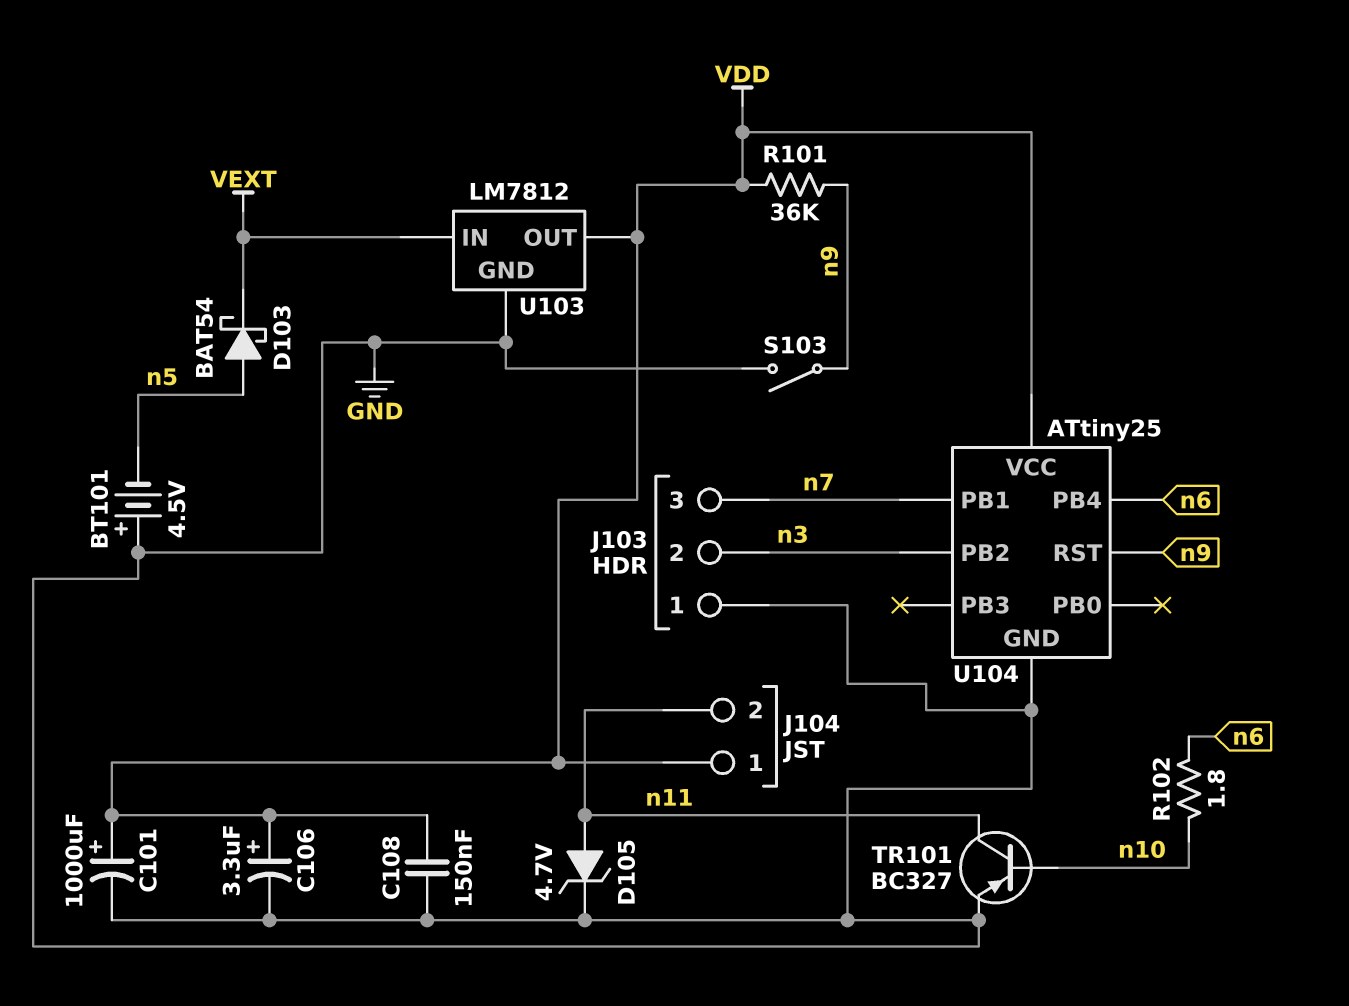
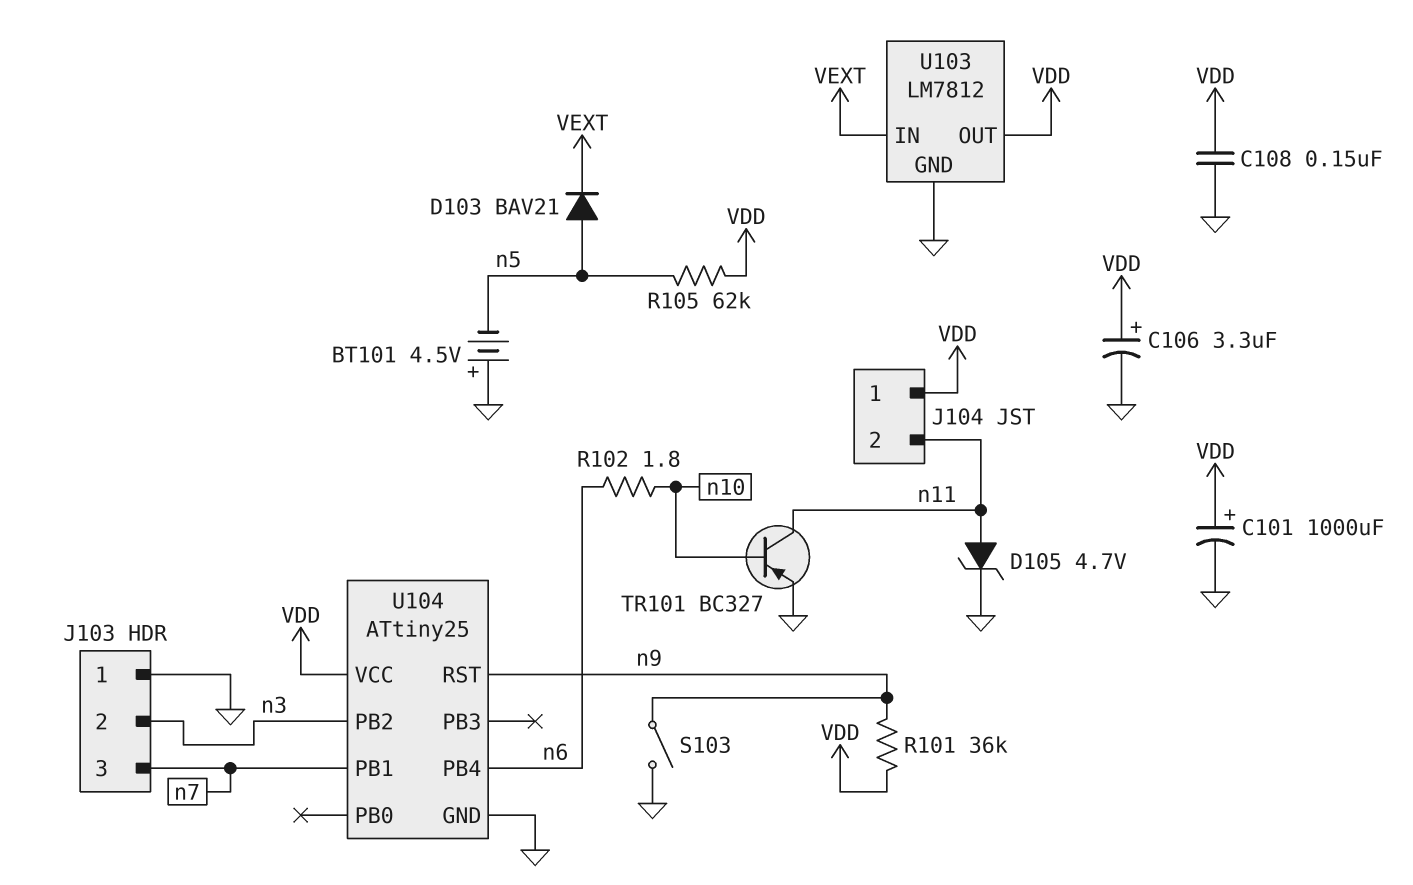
D103: schottky BAT54 (A n5, K VEXT) -> diode BAV21 (A n5, K VEXT)
R105: none -> 62k (VDD, n5)

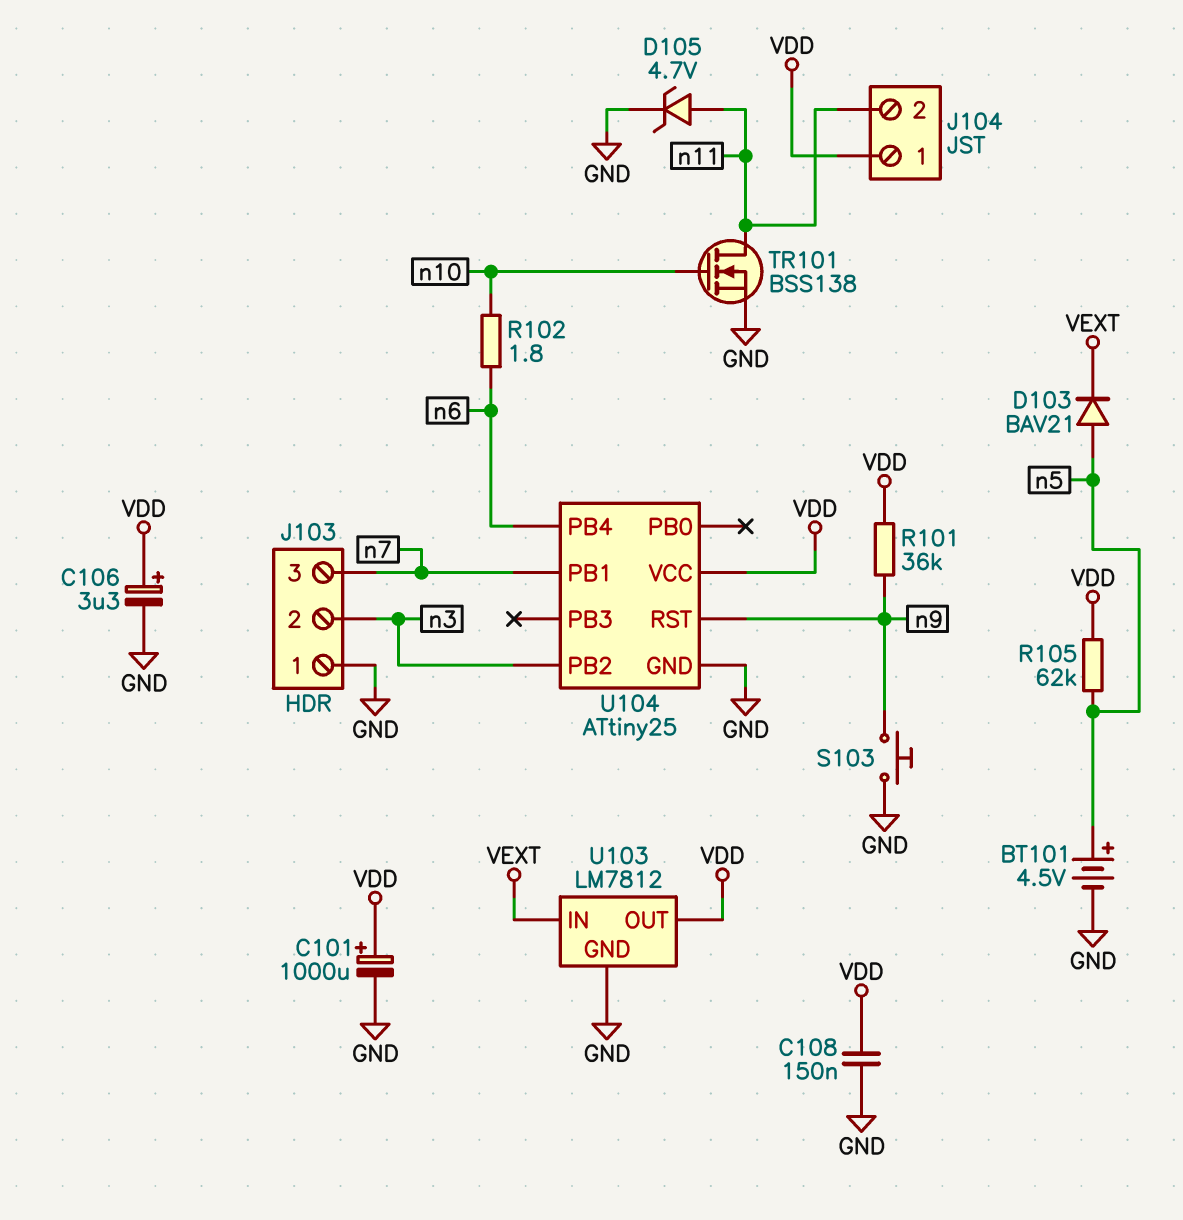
BT101: 4.5V (plus GND, minus n5) -> 4.5V (plus n5, minus GND)
S103: switch (GND, n9) -> button (GND, n9)
TR101: PNP BC327 (B n10, C n11, E GND) -> NMOS BSS138 (G n10, D n11, S GND)

